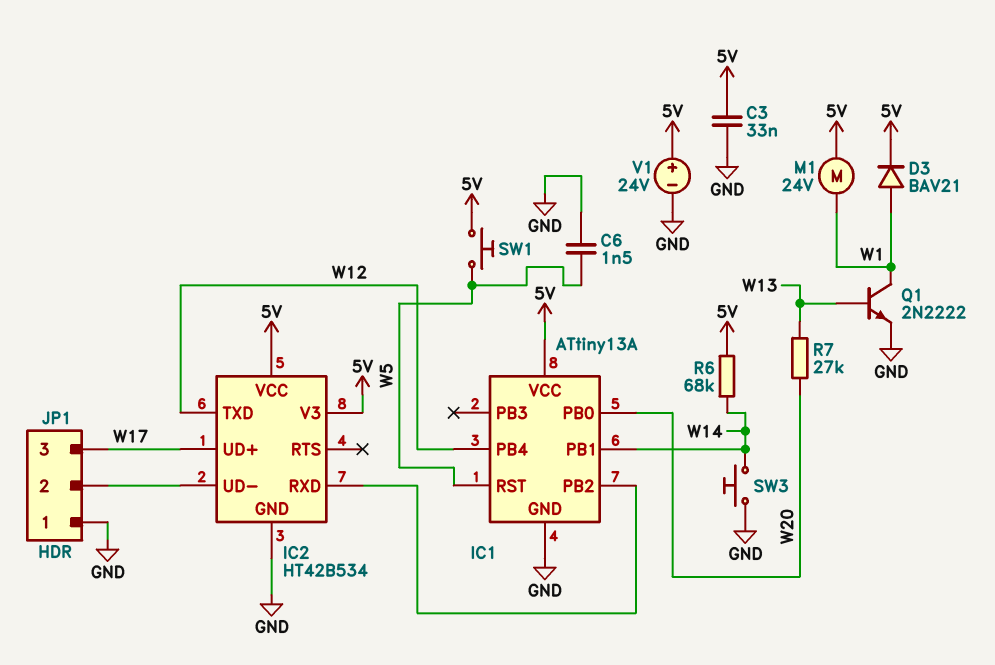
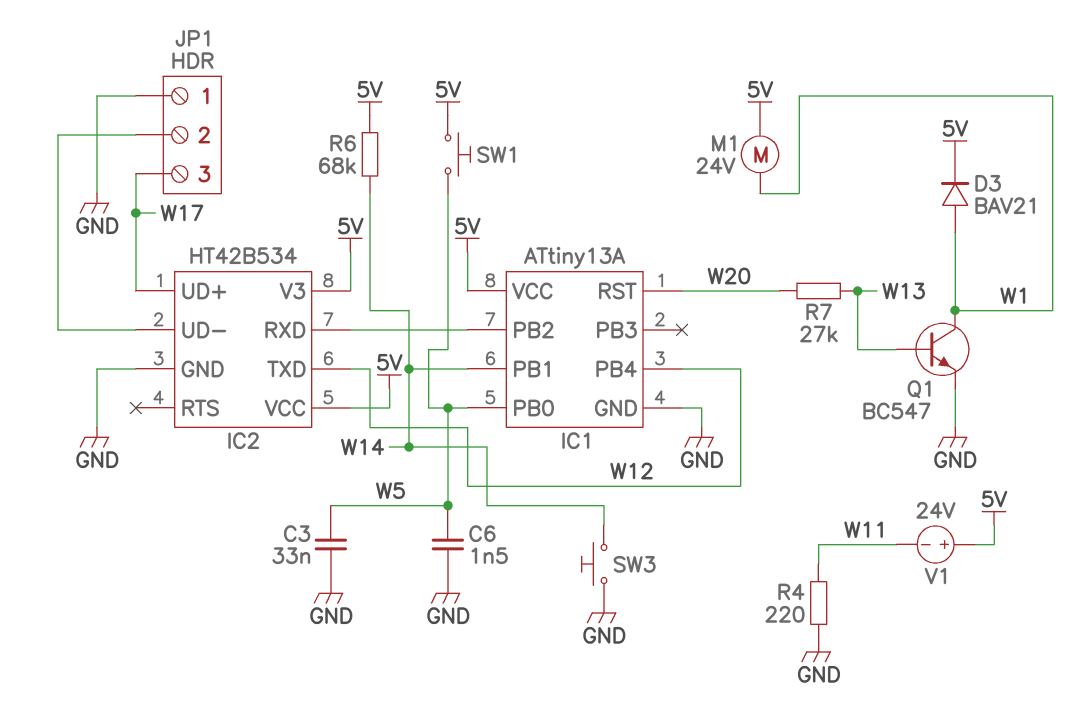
C3: 33nF (5V, GND) -> 33nF (GND, W5)
IC1 pin PB0: W20 -> W5
IC1 pin RST: W5 -> W20
Q1: NPN 2N2222 (B W13, C W1, E GND) -> NPN BC547 (B W13, C W1, E GND)
R4: none -> 220 (GND, W11)
V1: 24V (plus 5V, minus GND) -> 24V (plus 5V, minus W11)

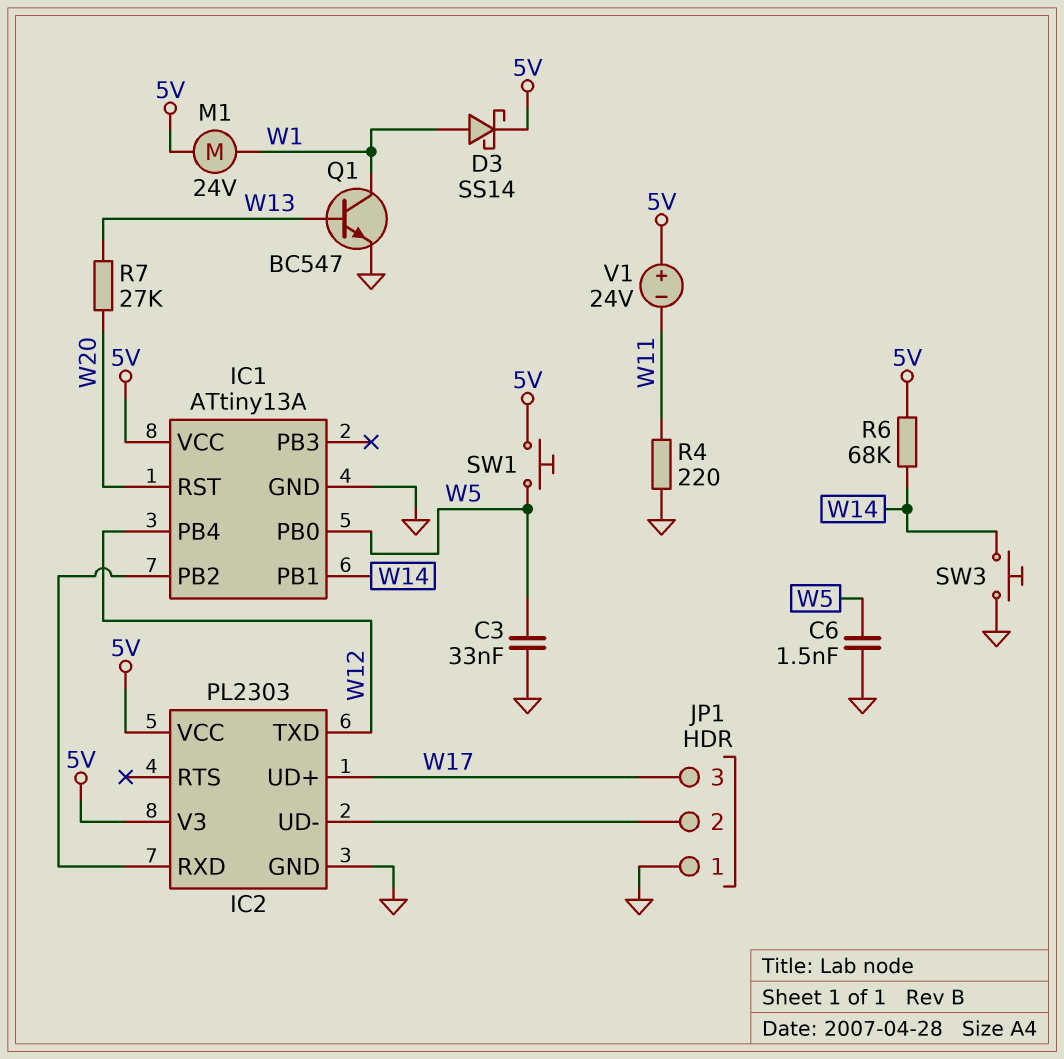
D3: diode BAV21 (A W1, K 5V) -> schottky SS14 (A W1, K 5V)
IC2: HT42B534 -> PL2303

